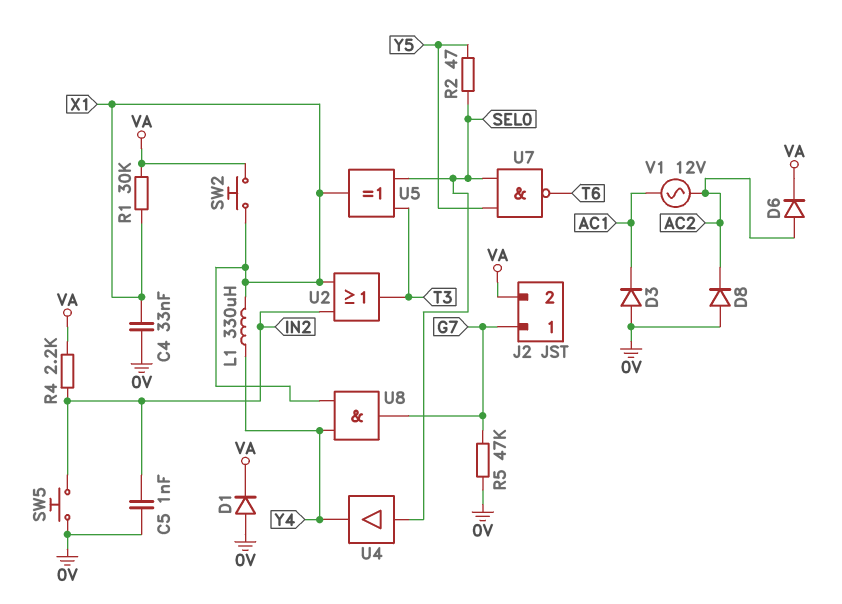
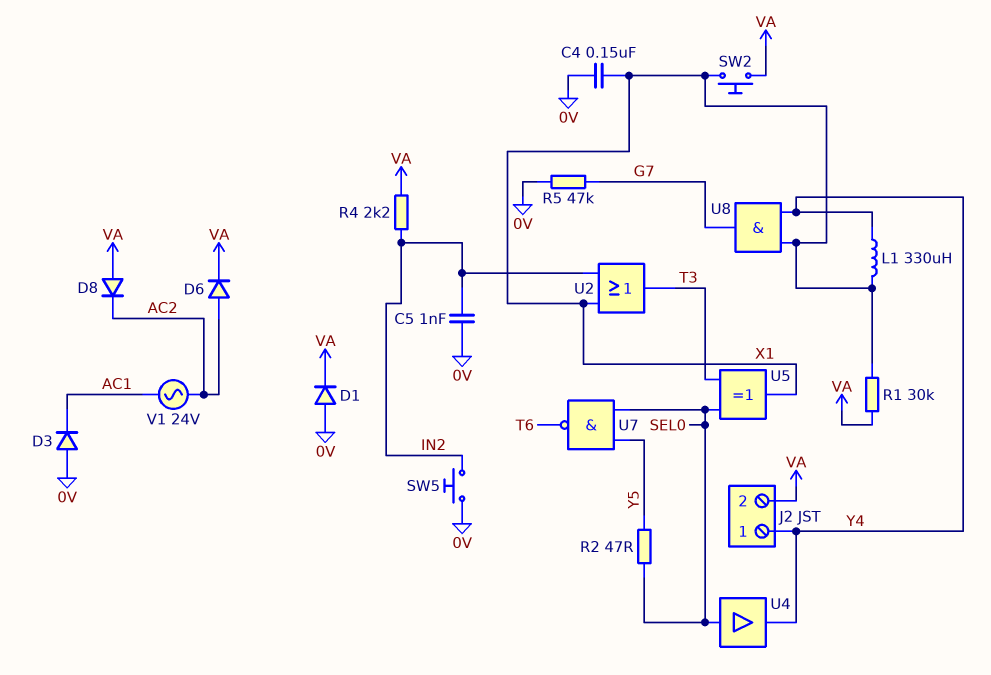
C4: 33nF (0V, X1) -> 150nF (0V, X1)
D8: diode (A 0V, K AC2) -> diode (A VA, K AC2)
J2 pin 1: G7 -> Y4
V1: AC 12V (AC1, AC2) -> AC 24V (AC1, AC2)

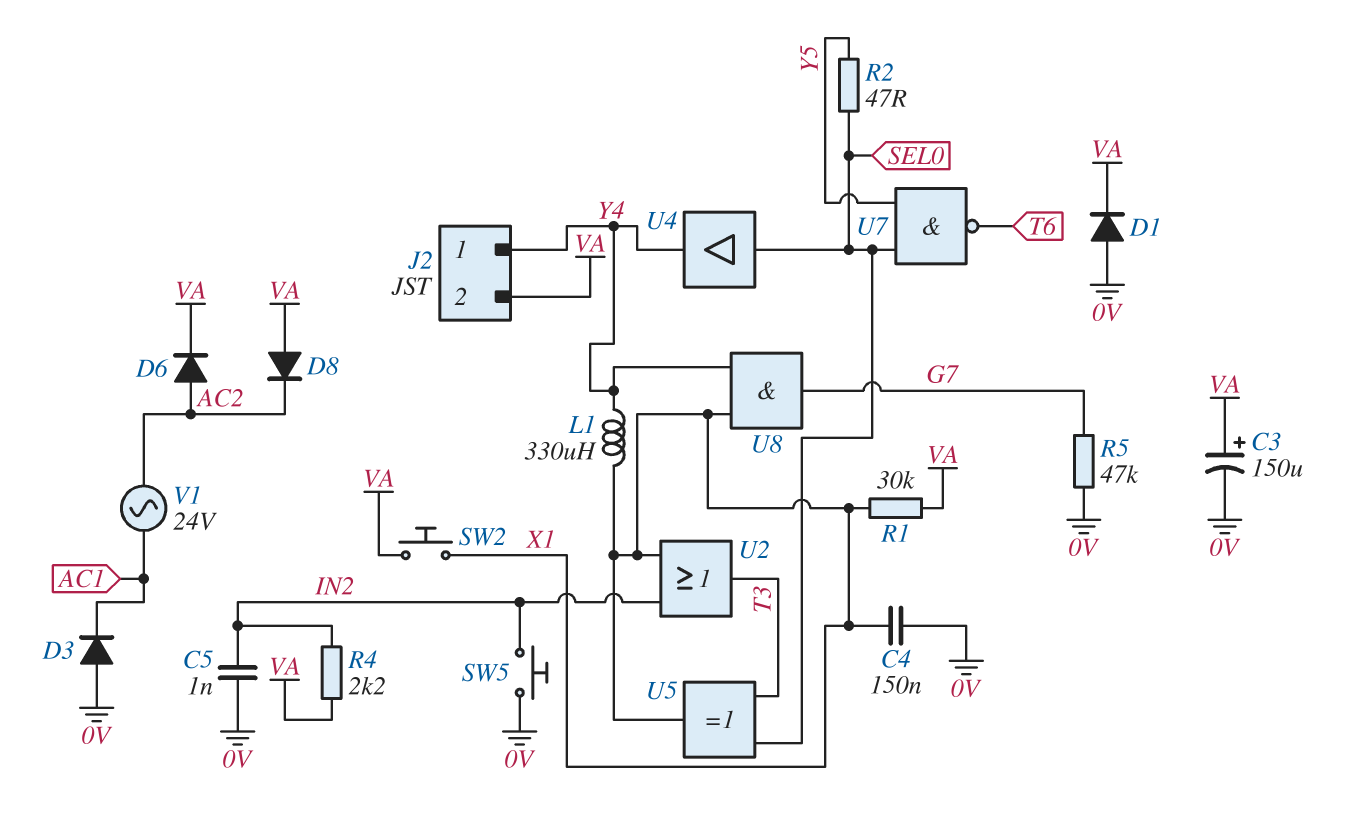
C3: none -> 150uF (plus VA, minus 0V)

